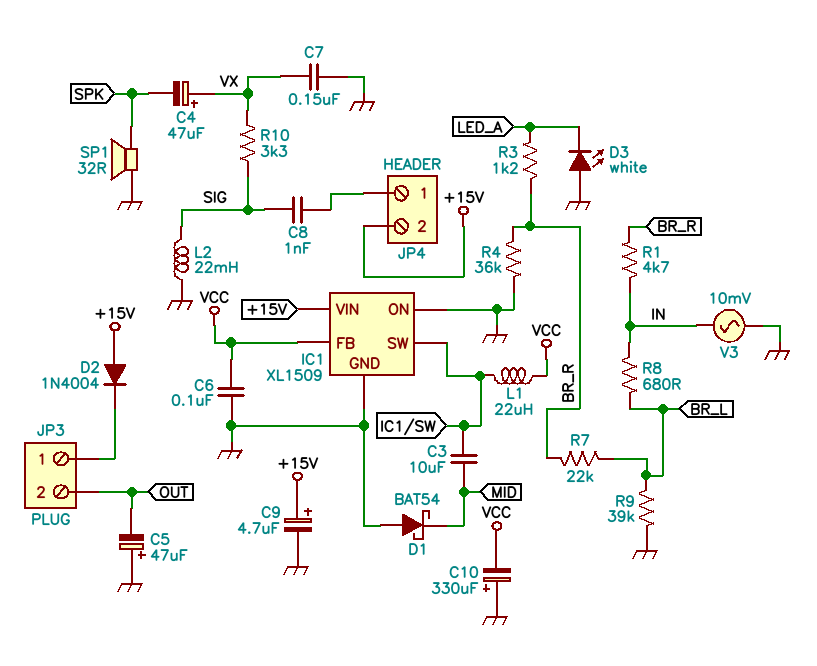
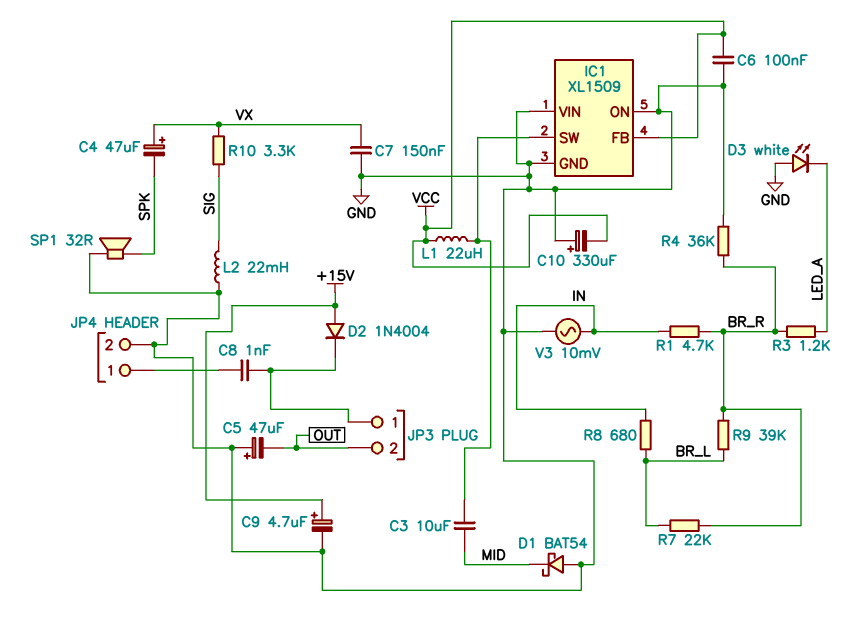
C8: 1nF (JP4/1, SIG) -> 1nF (JP3/1, JP4/1)
IC1 pin VIN: +15V -> GND
JP4 pin 2: +15V -> GND
R9: 39k (BR_L, GND) -> 39k (BR_L, BR_R)

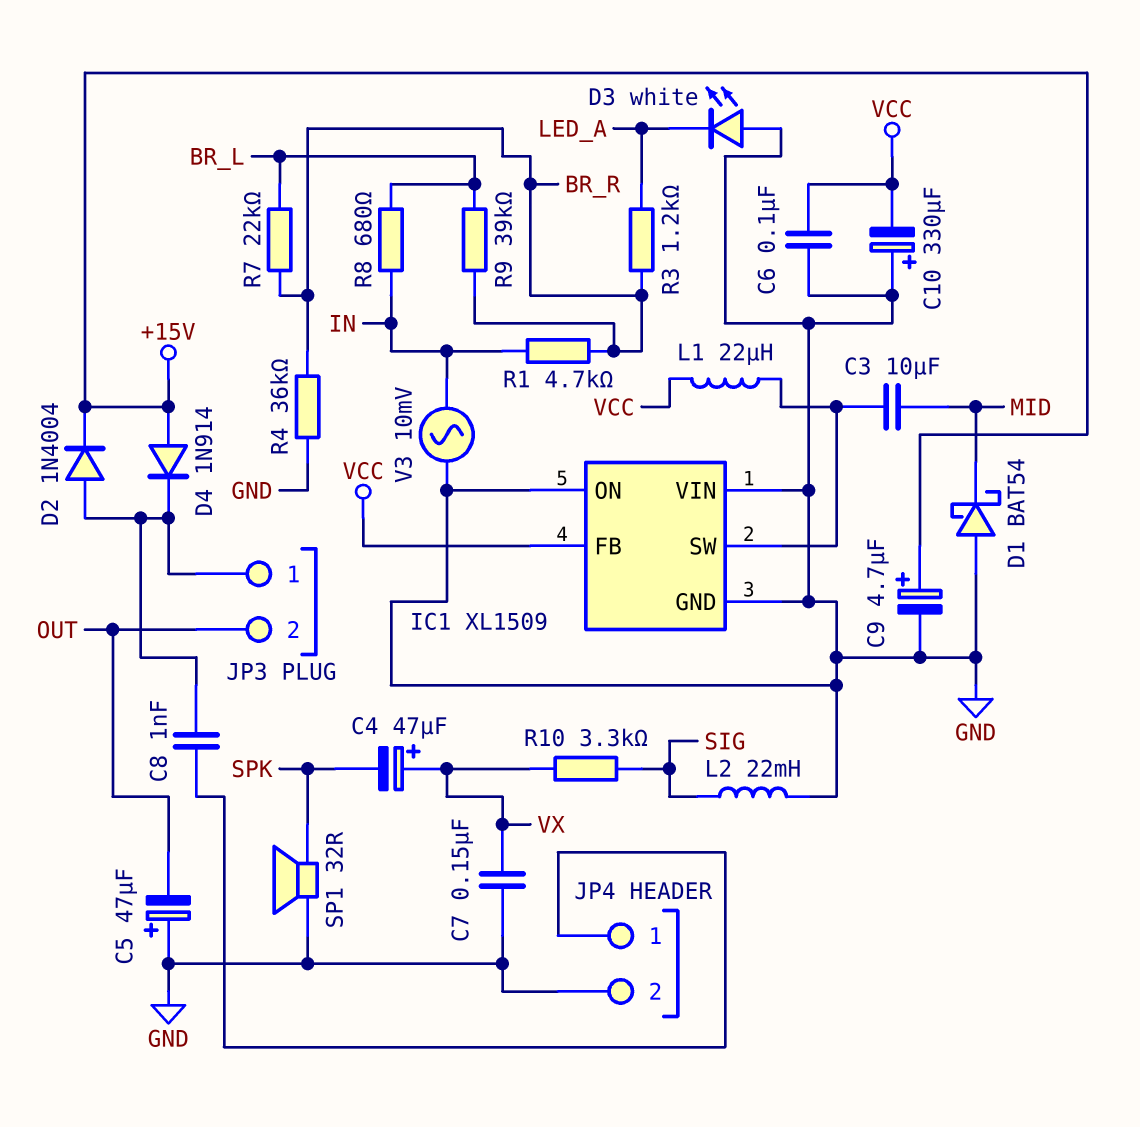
D2: diode 1N4004 (A +15V, K JP3/1) -> diode 1N4004 (A JP3/1, K +15V)
D4: none -> diode 1N914 (A +15V, K JP3/1)

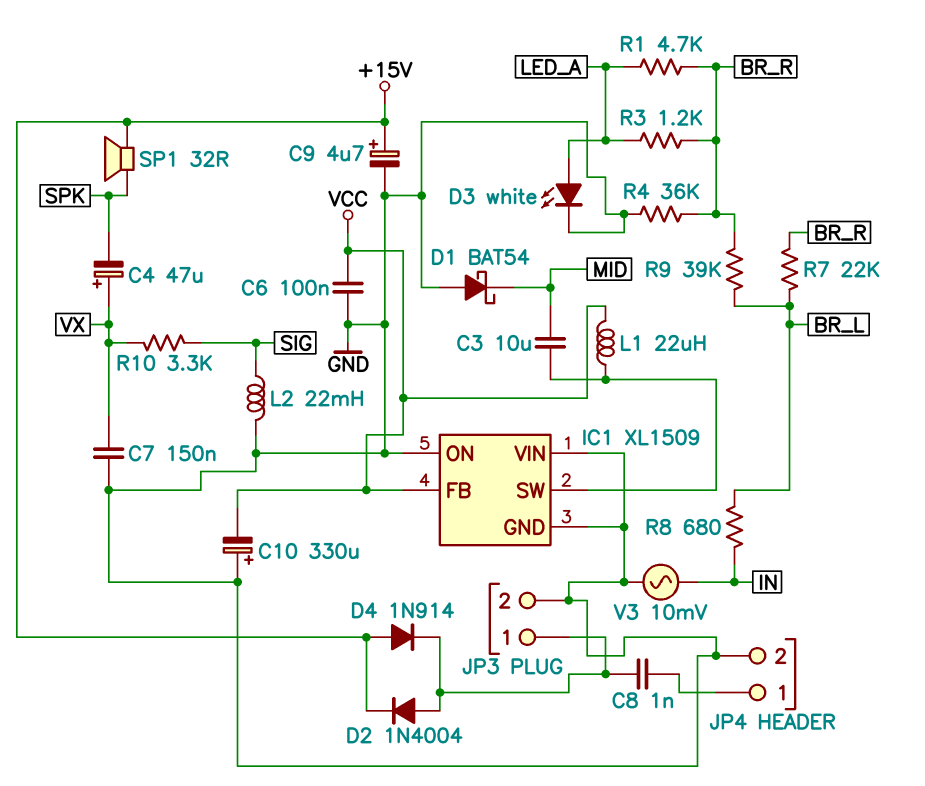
C5: 47uF (plus GND, minus OUT) -> none
D3: LED white (A GND, K LED_A) -> LED white (A LED_A, K GND)
JP3 pin 2: OUT -> GND
R1: 4.7k (BR_R, IN) -> 4.7k (BR_R, LED_A)
SP1: speaker 32R (GND, SPK) -> speaker 32R (+15V, SPK)

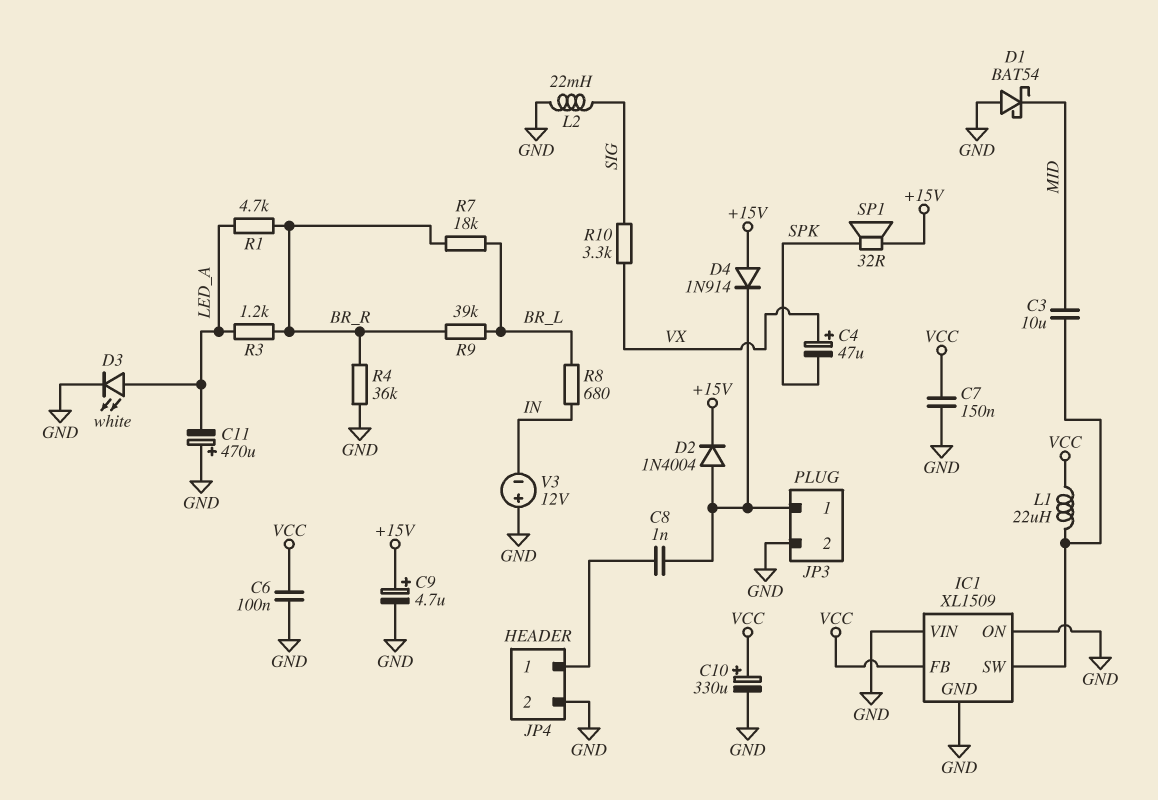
C7: 150nF (GND, VX) -> 150nF (GND, VCC)
C10: 330uF (plus GND, minus VCC) -> 330uF (plus VCC, minus GND)
C11: none -> 470uF (plus GND, minus LED_A)
R7: 22k (BR_L, BR_R) -> 18k (BR_L, BR_R)
V3: AC 10mV (GND, IN) -> 12V (plus GND, minus IN)

